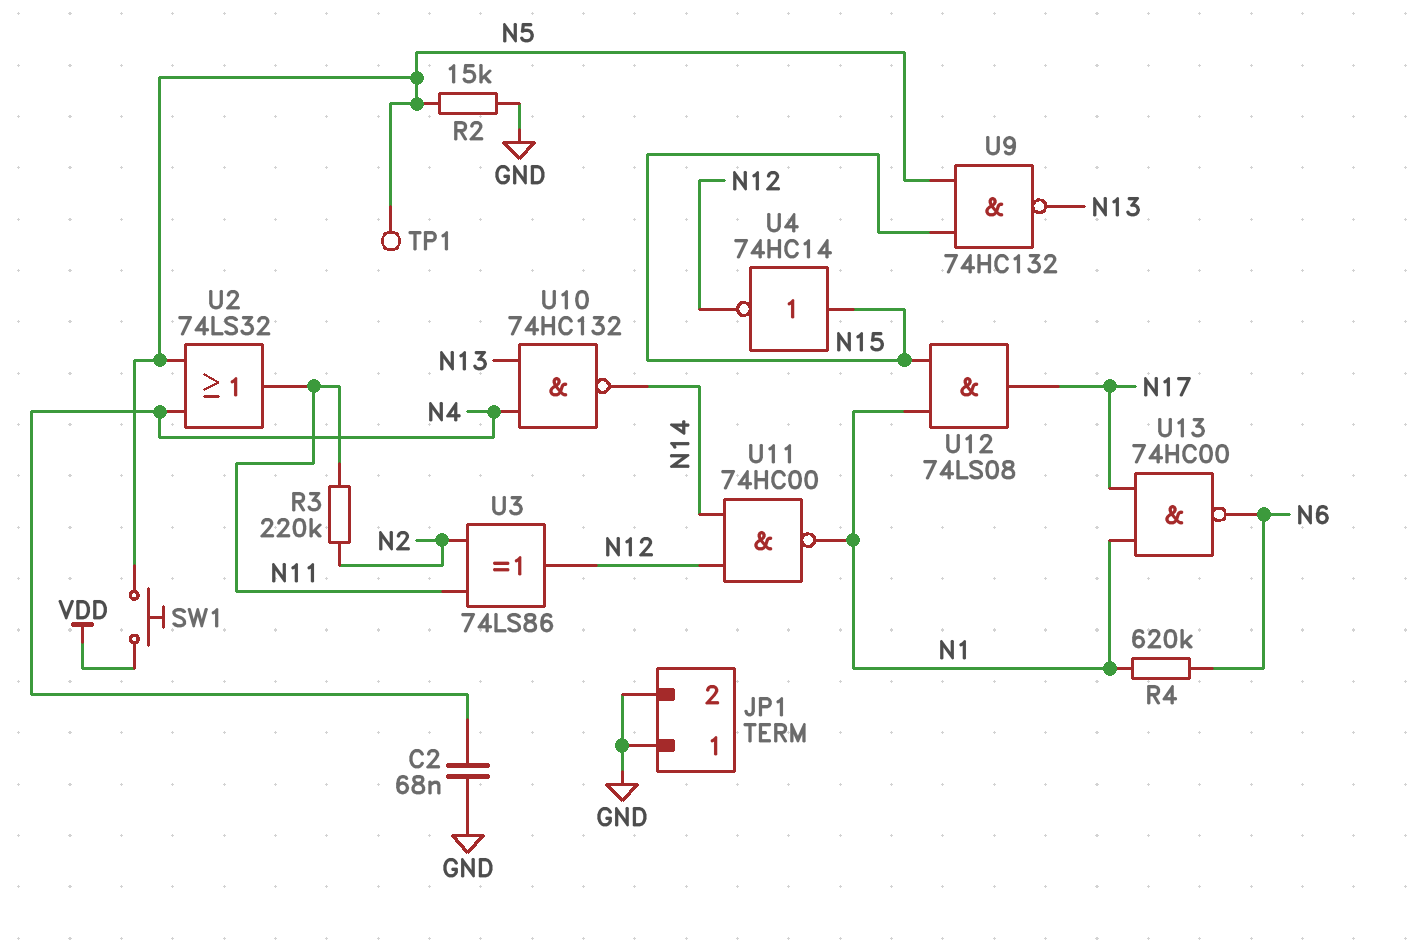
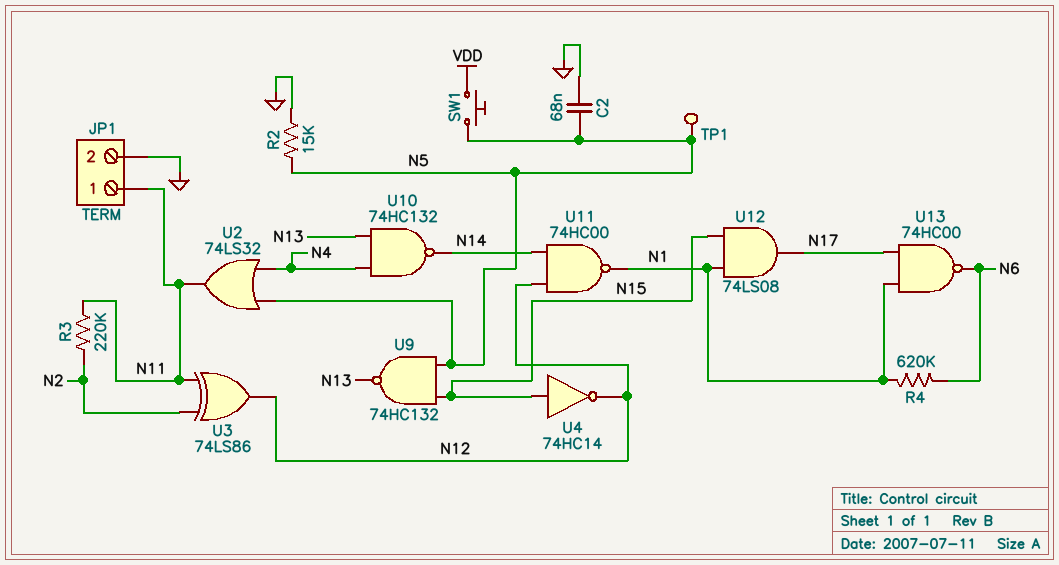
C2: 68nF (GND, N4) -> 68nF (GND, N5)
JP1 pin 1: GND -> N11

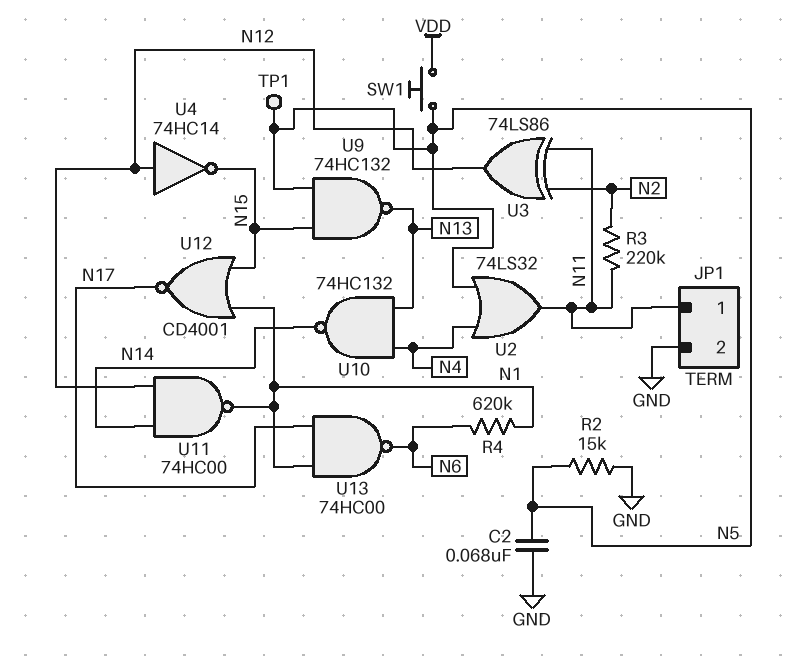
U4: NOT 74HC14 (in N15, out N12) -> NOT 74HC14 (in N12, out N15)
U12: AND 74LS08 (in N1, in N15, out N17) -> NOR CD4001 (in N1, in N15, out N17)

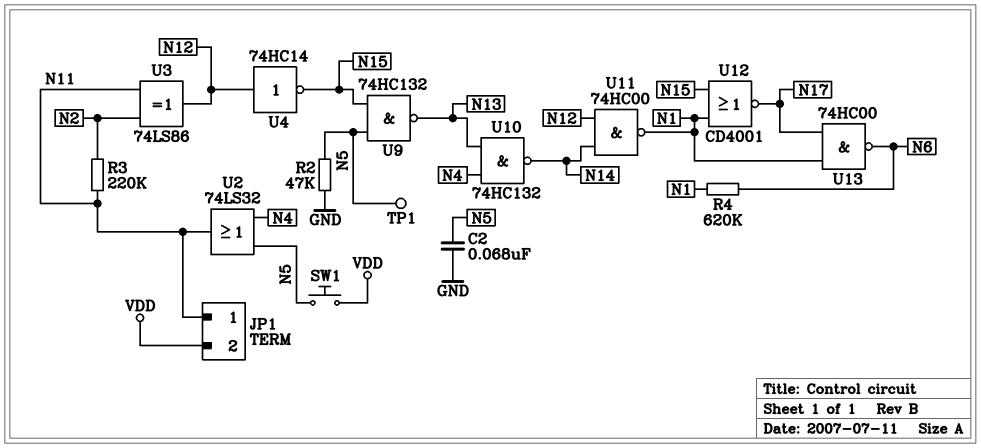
JP1 pin 2: GND -> VDD
R2: 15k (GND, N5) -> 47k (GND, N5)

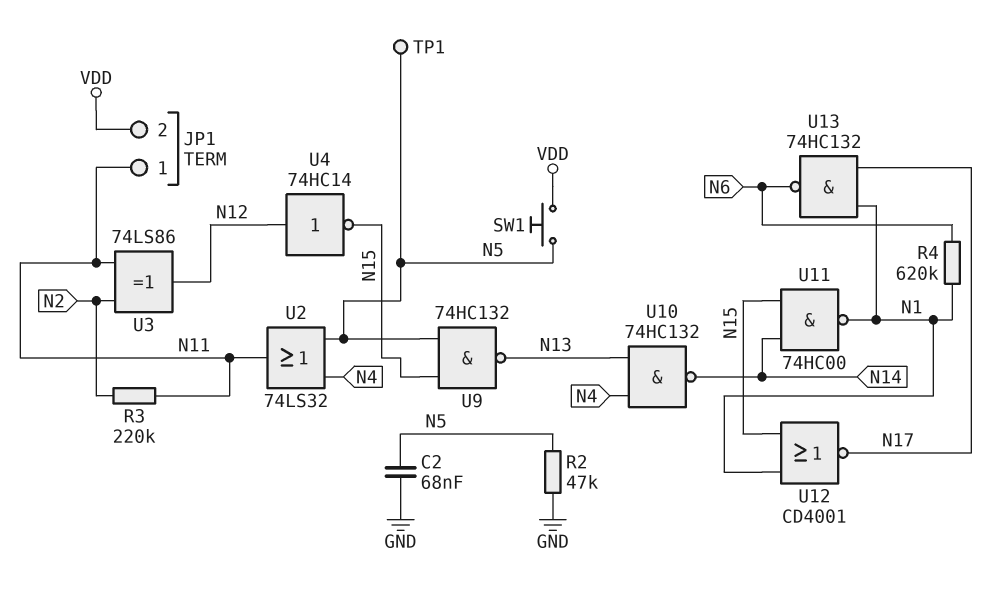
U11: NAND 74HC00 (in N12, in N14, out N1) -> NAND 74HC00 (in N14, in N15, out N1)
U13: NAND 74HC00 (in N1, in N17, out N6) -> NAND 74HC132 (in N1, in N17, out N6)

